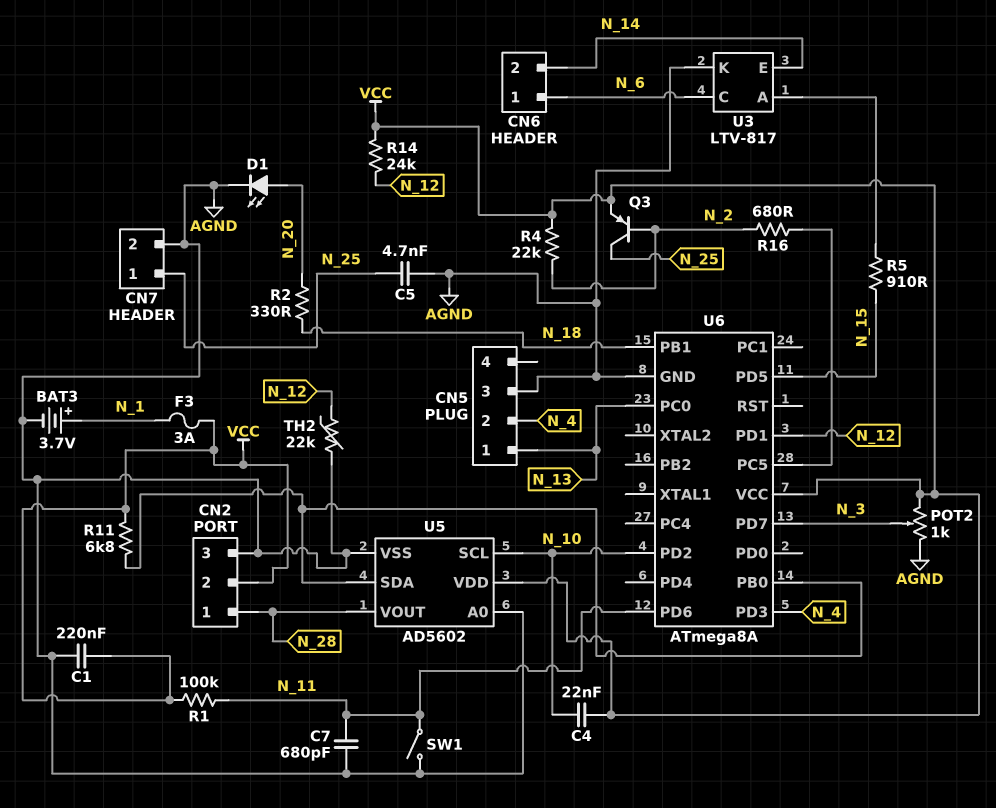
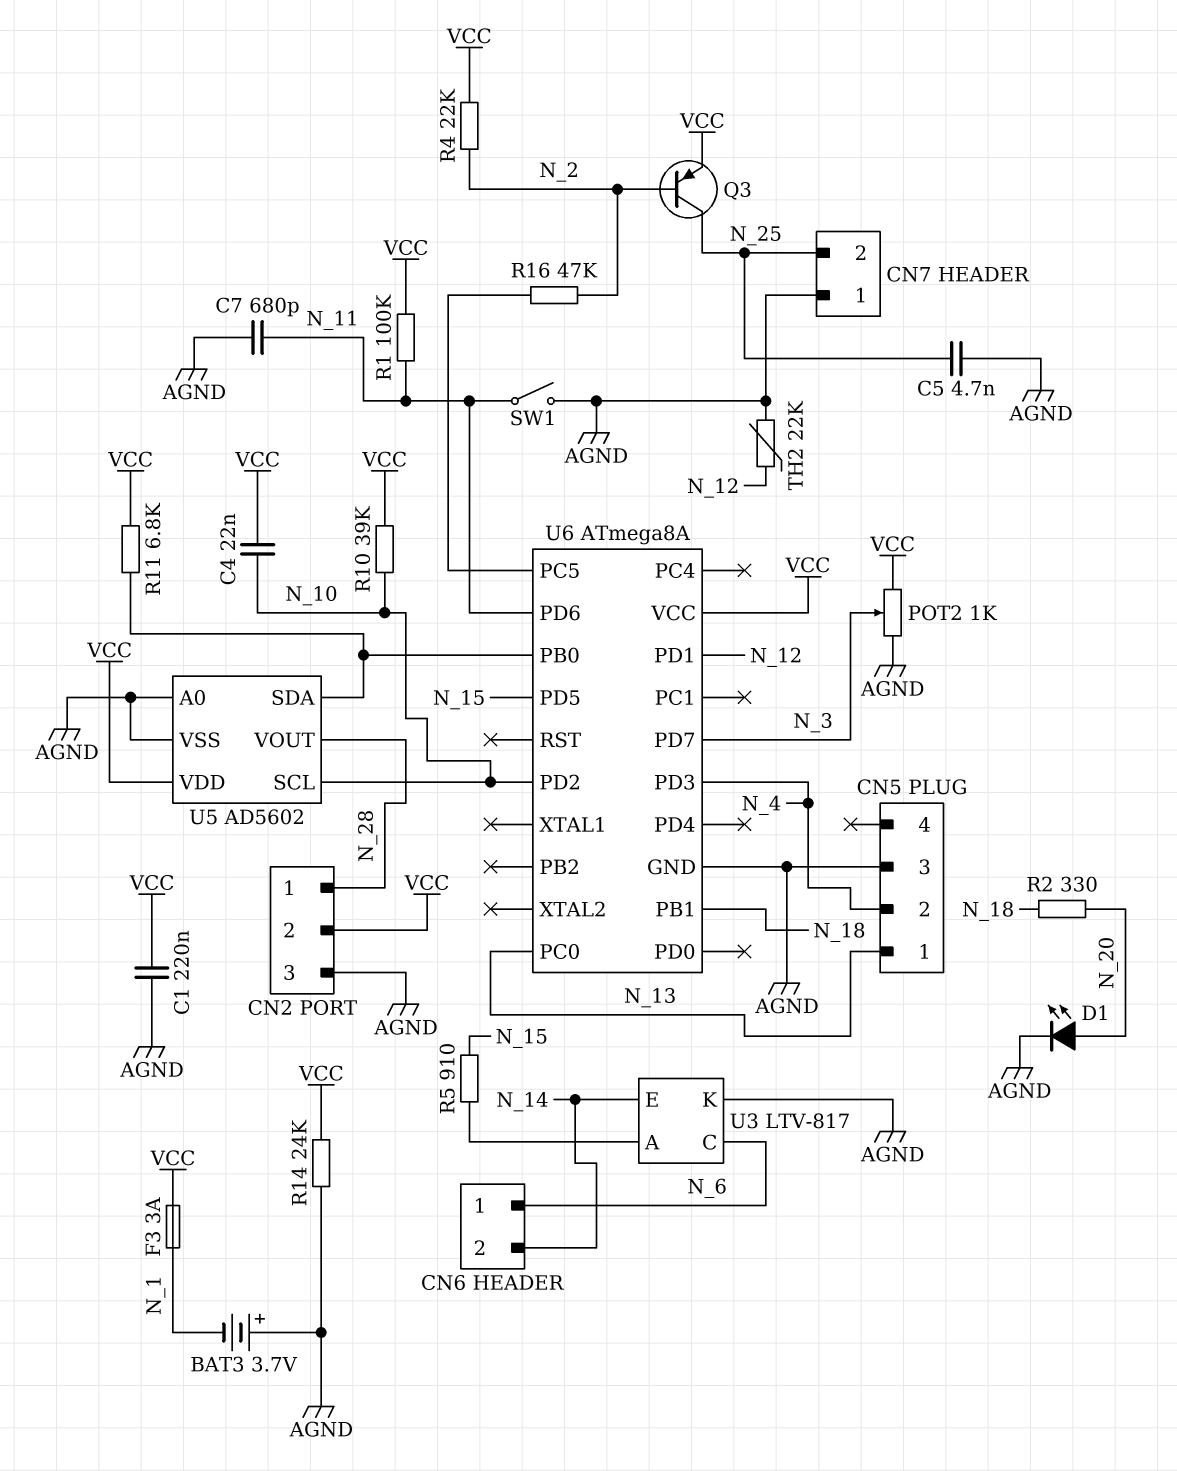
BAT3: 3.7V (plus N_1, minus AGND) -> 3.7V (plus AGND, minus N_1)
CN7 pin 1: N_25 -> AGND
CN7 pin 2: AGND -> N_25
R10: none -> 39k (N_10, VCC)
R14: 24k (N_12, VCC) -> 24k (AGND, VCC)
R16: 680 (N_2, U6/PC5) -> 47k (N_2, U6/PC5)

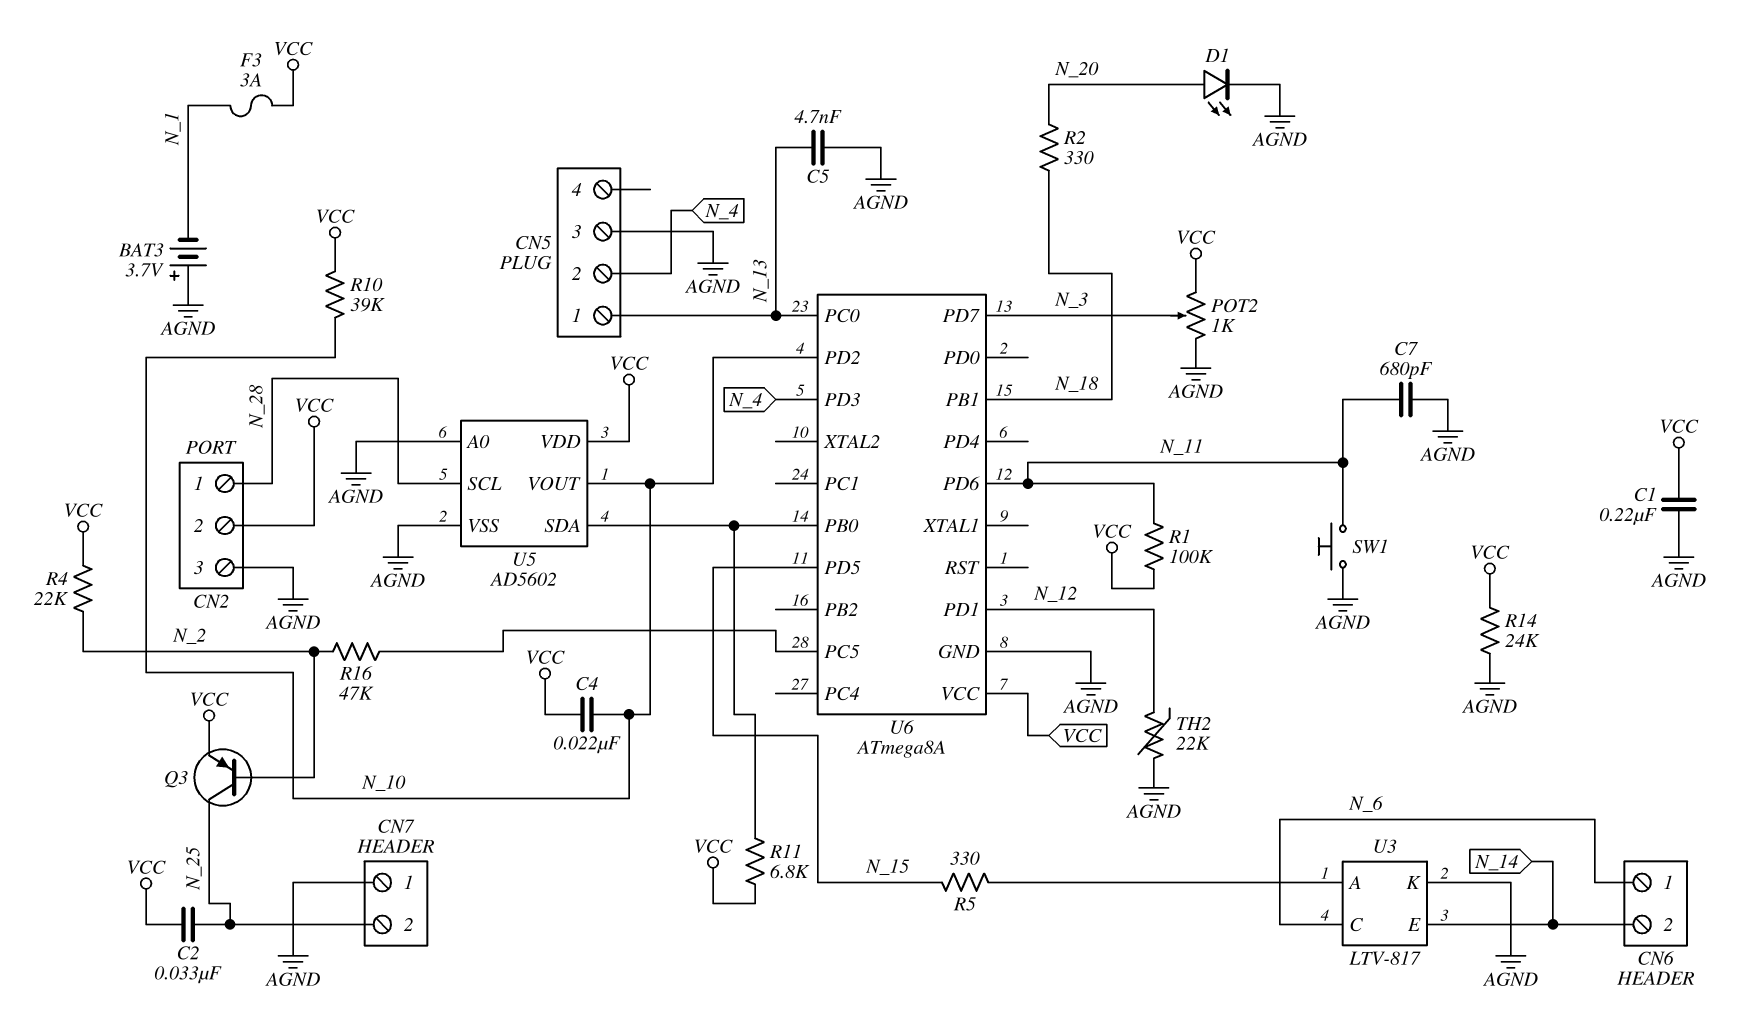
C2: none -> 33nF (N_25, VCC)
C5: 4.7nF (AGND, N_25) -> 4.7nF (AGND, N_13)
R5: 910 (N_15, U3/A) -> 330 (N_15, U3/A)
SW1: switch (AGND, N_11) -> button (AGND, N_11)
U5 pin SCL: N_10 -> N_28
U5 pin VOUT: N_28 -> N_10

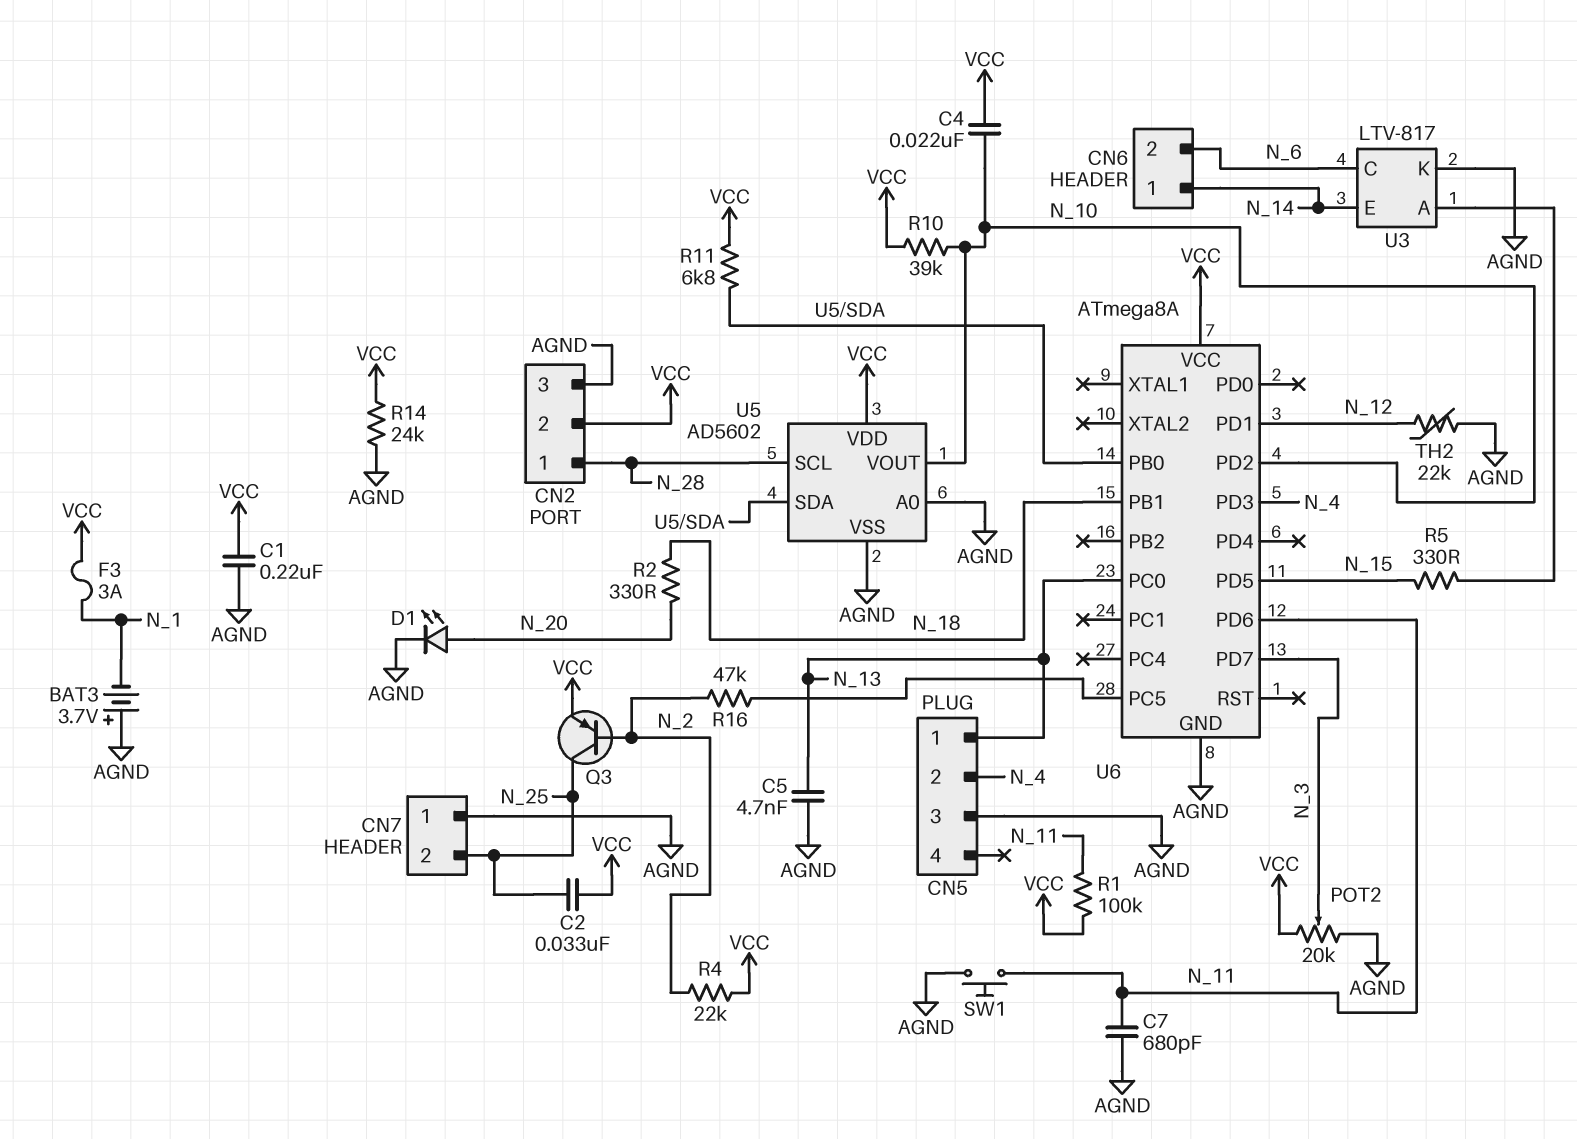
CN6 pin 1: N_6 -> N_14
CN6 pin 2: N_14 -> N_6
POT2: 1k (AGND, VCC, wiper N_3) -> 20k (AGND, VCC, wiper N_3)

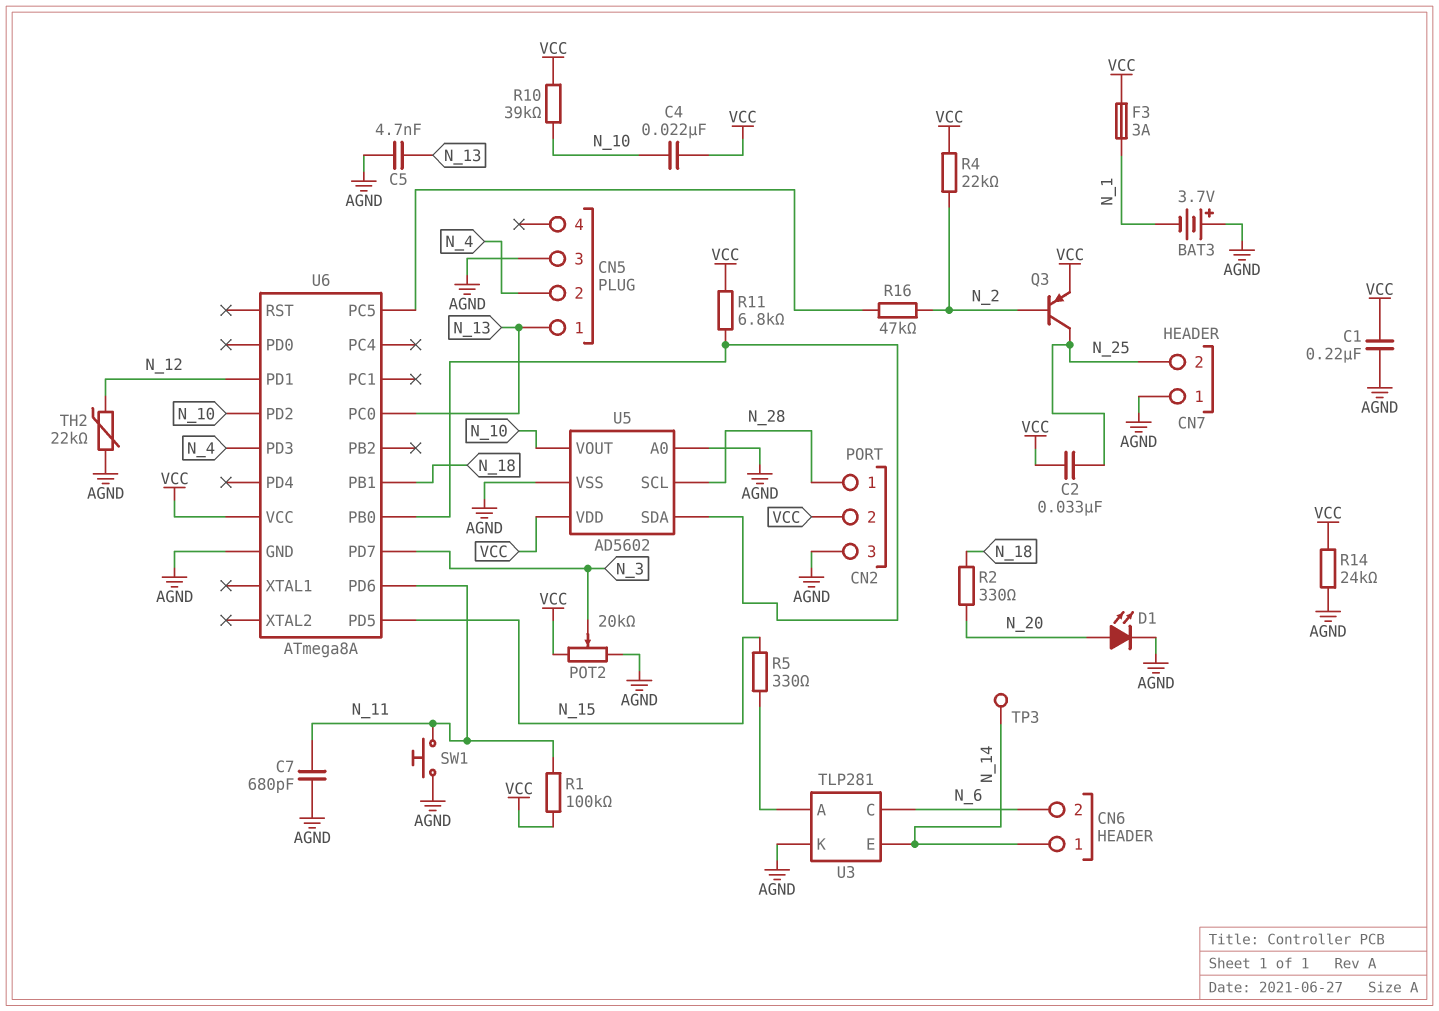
TP3: none -> test point (N_14)
U3: LTV-817 -> TLP281

